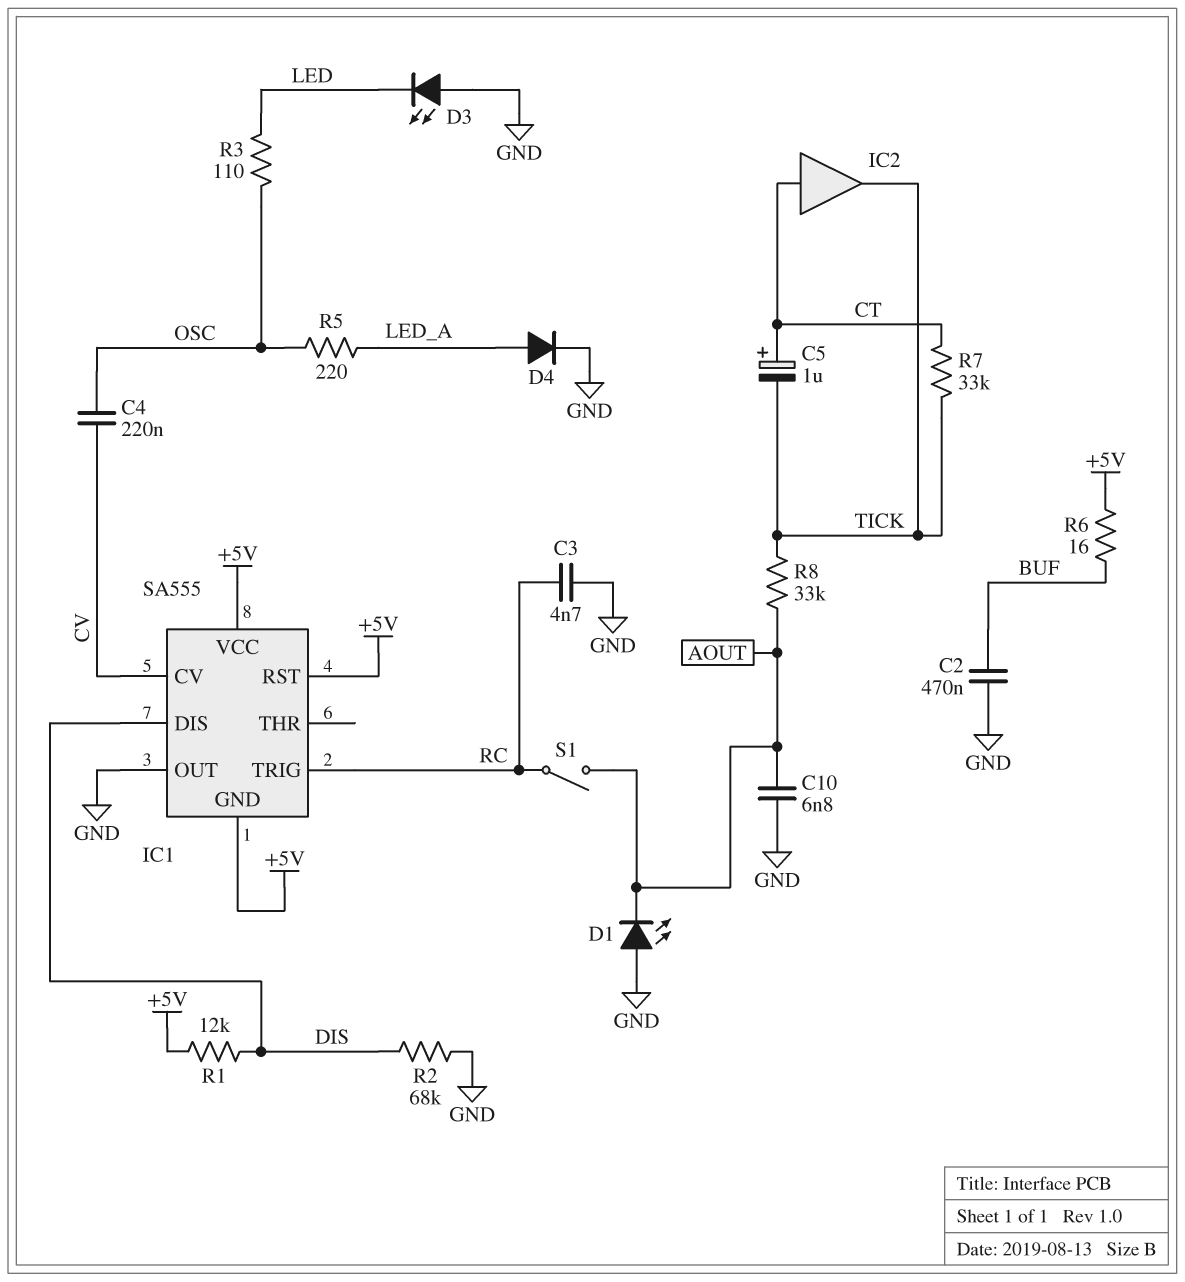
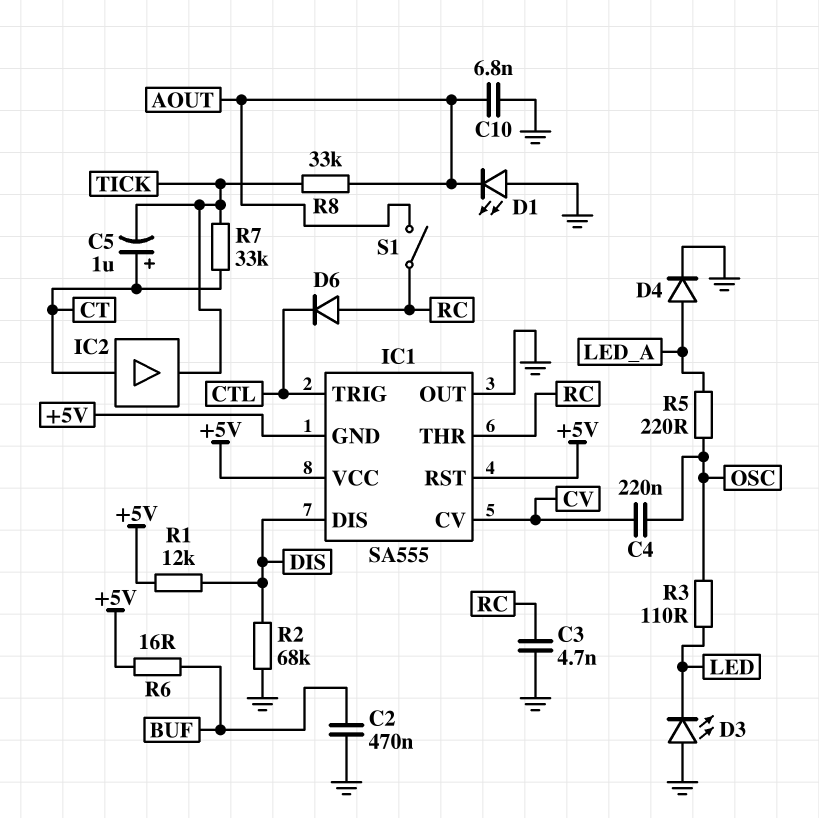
D6: none -> diode (A RC, K CTL)
IC1 pin THR: none -> RC
IC1 pin TRIG: RC -> CTL

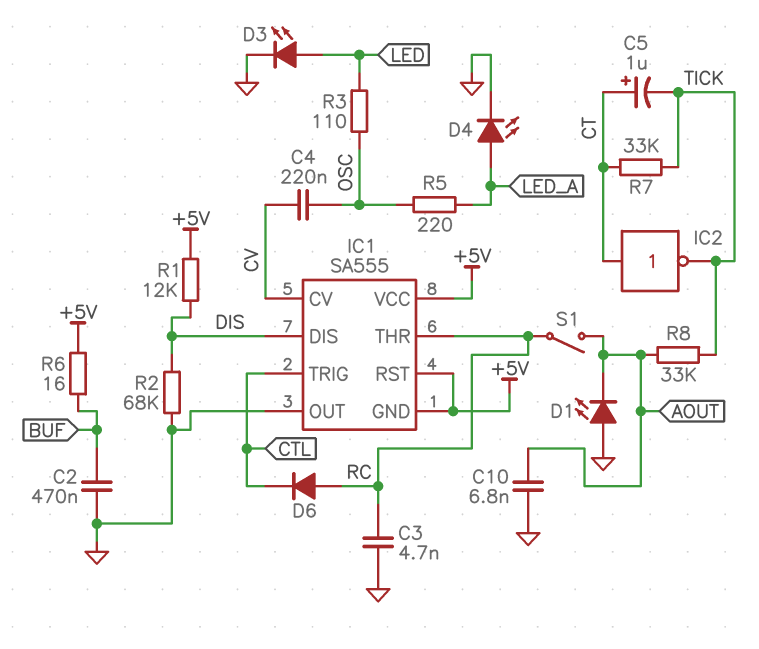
D3: LED (A GND, K LED) -> LED (A LED, K GND)
D4: diode (A LED_A, K GND) -> LED (A LED_A, K GND)
IC2: buffer (in CT, out TICK) -> NOT (in CT, out TICK)

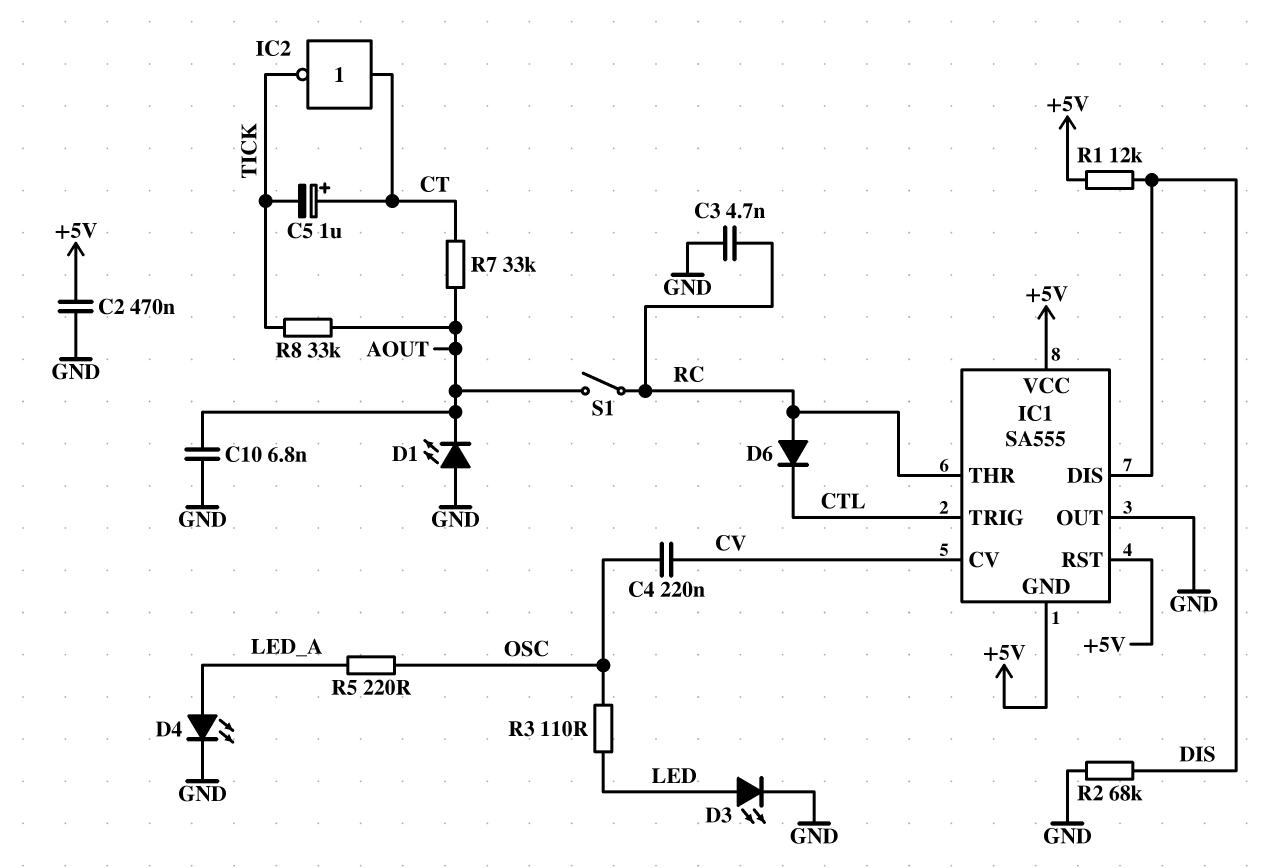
C2: 470nF (BUF, GND) -> 470nF (+5V, GND)
R6: 16 (+5V, BUF) -> none
R7: 33k (CT, TICK) -> 33k (AOUT, CT)

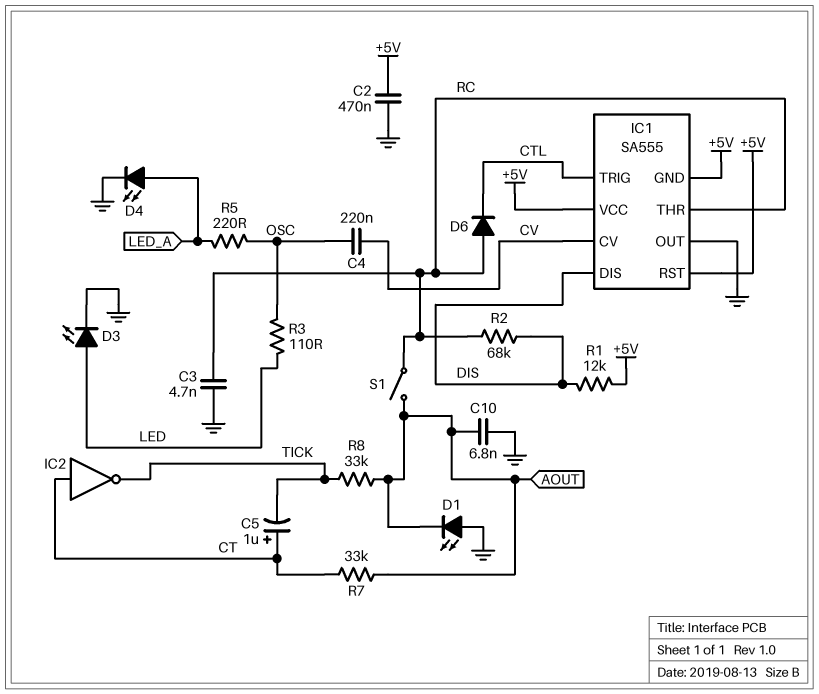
R2: 68k (DIS, GND) -> 68k (DIS, RC)

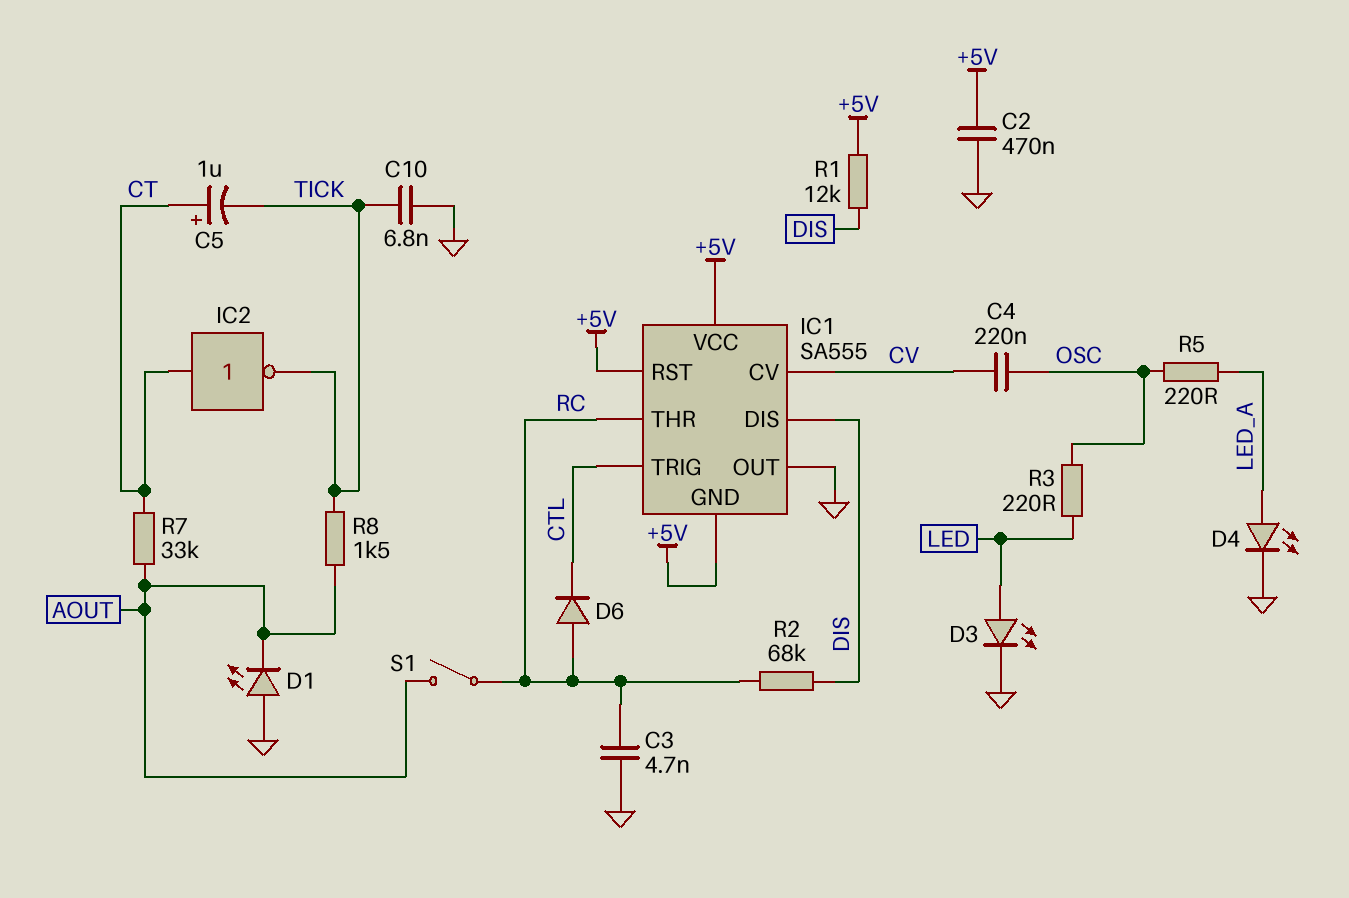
C10: 6.8nF (AOUT, GND) -> 6.8nF (GND, TICK)
R3: 110 (LED, OSC) -> 220 (LED, OSC)
R8: 33k (AOUT, TICK) -> 1.5k (AOUT, TICK)

